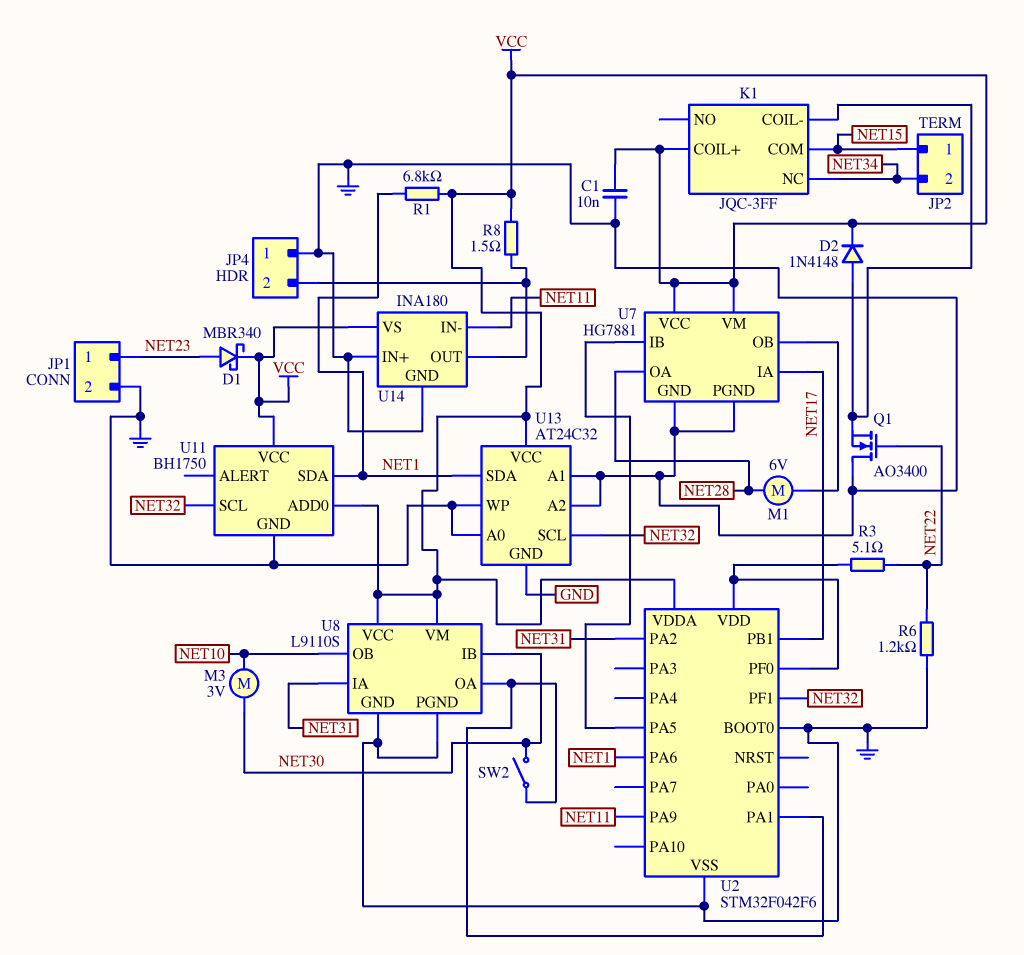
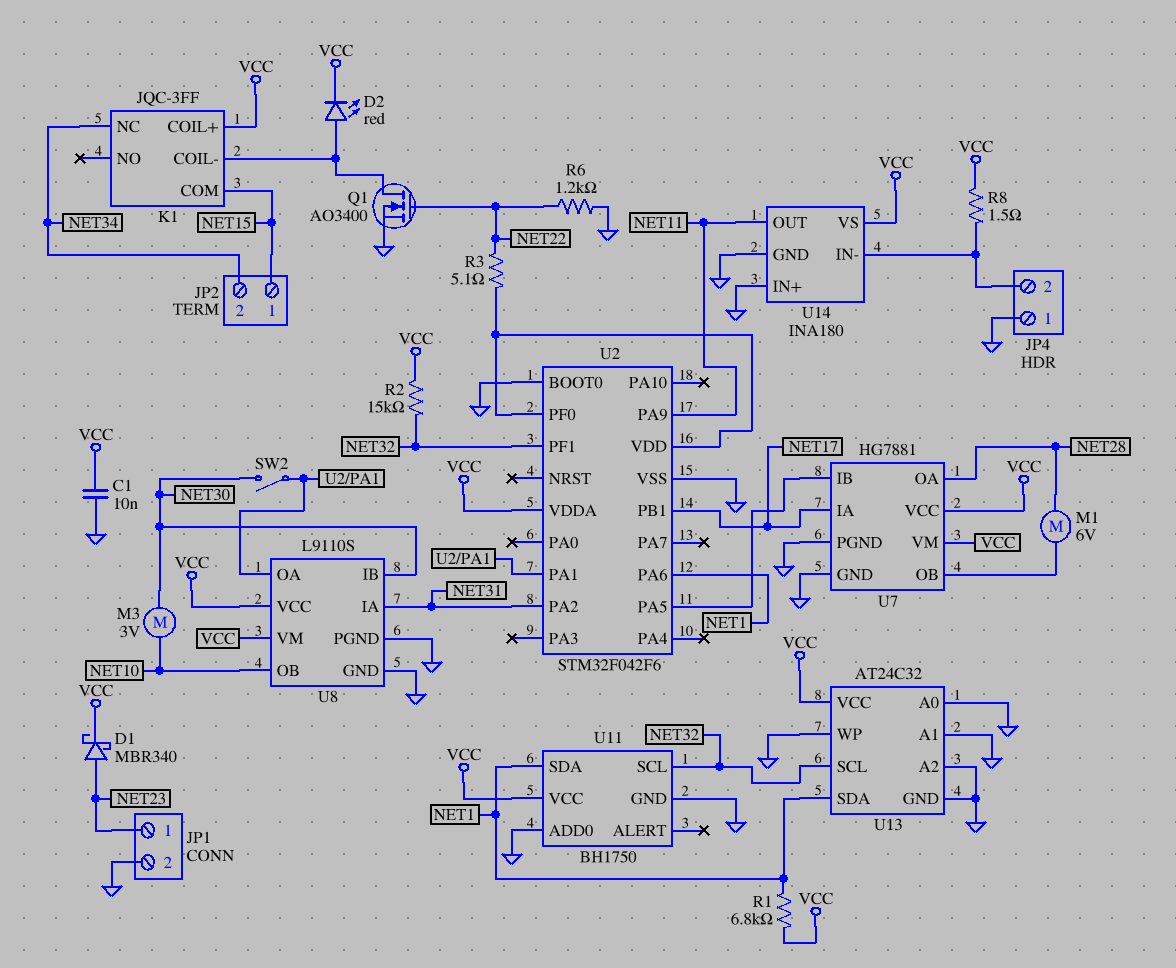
D2: diode 1N4148 (A K1/COIL-, K VCC) -> LED red (A K1/COIL-, K VCC)
Q1: NMOS AO3400 (G NET22, D GND, S K1/COIL-) -> NMOS AO3400 (G NET22, D K1/COIL-, S GND)
R2: none -> 15k (NET32, VCC)
U11 pin ADD0: VCC -> GND
U14 pin IN-: NET11 -> JP4/2
U14 pin OUT: JP4/2 -> NET11

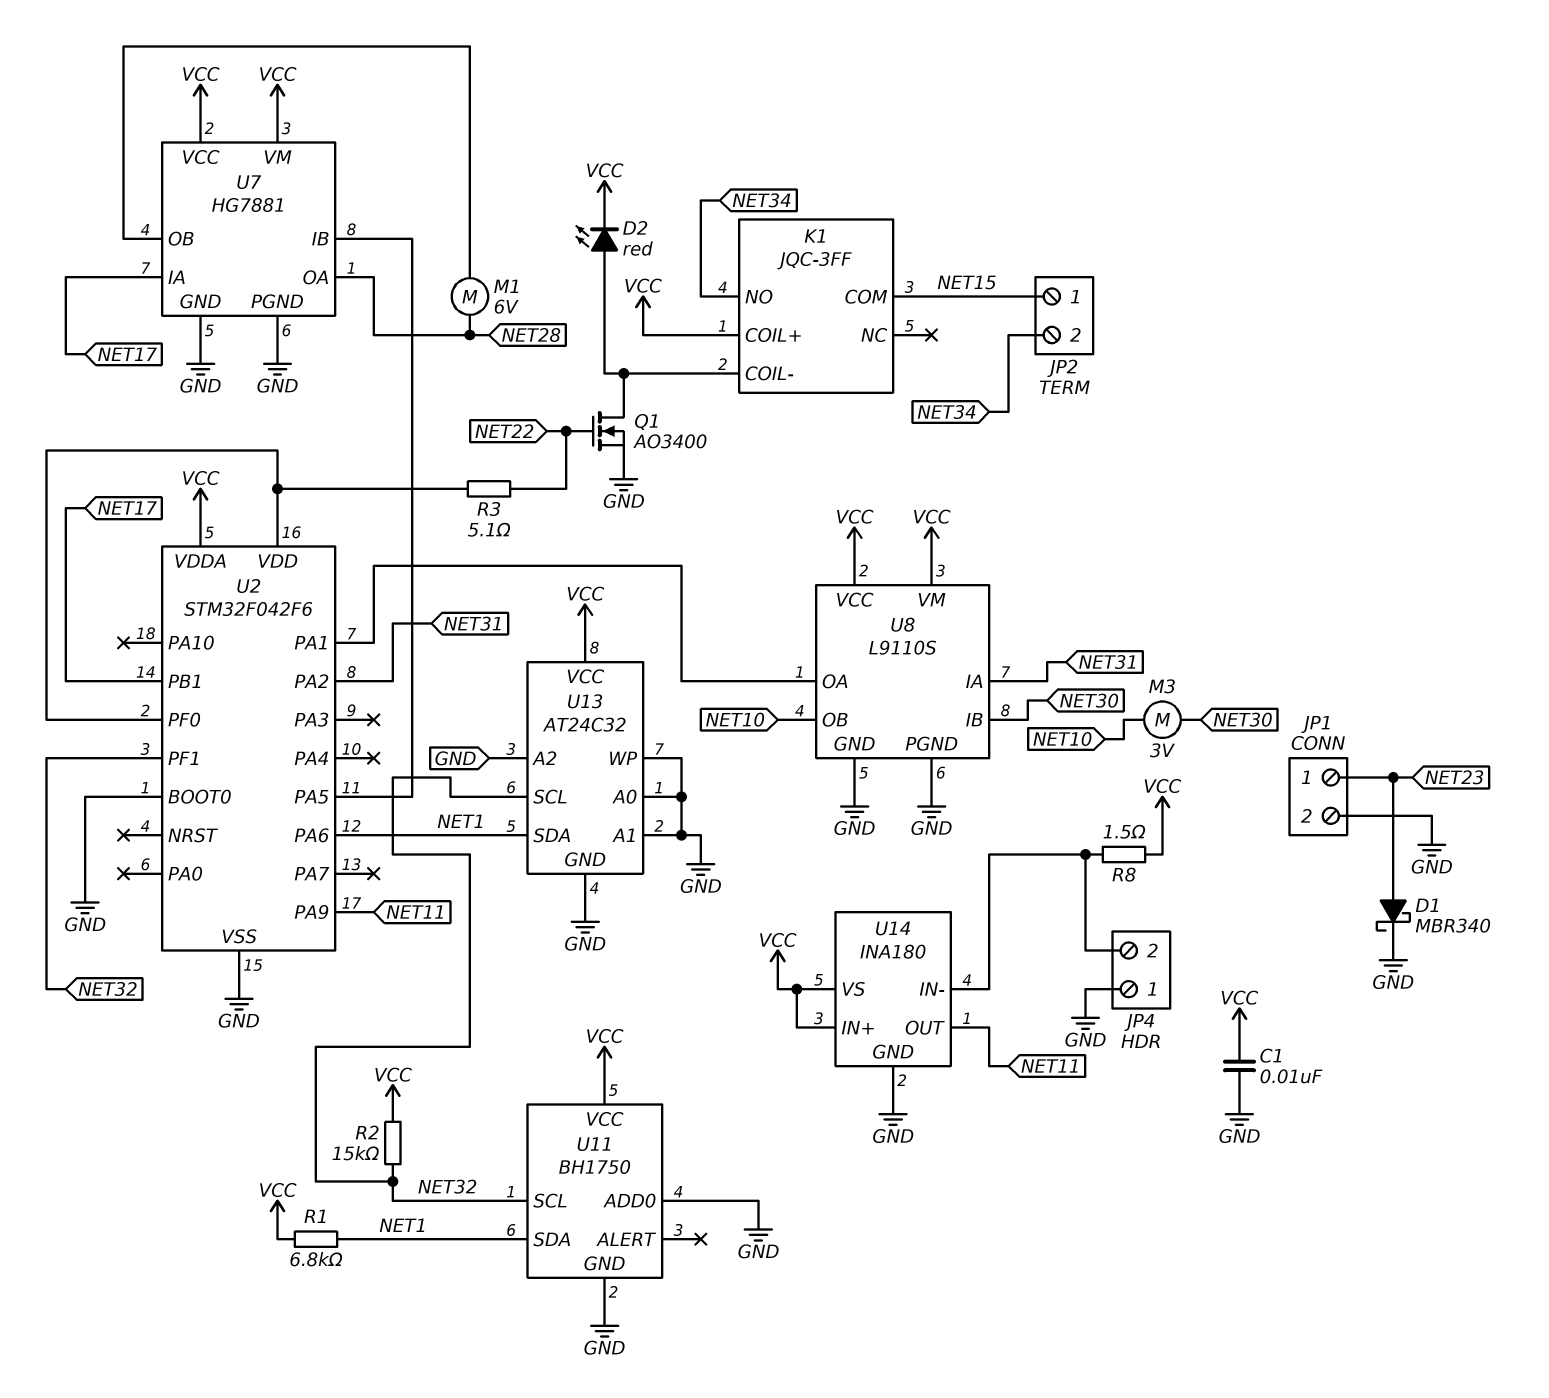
D1: schottky MBR340 (A NET23, K VCC) -> schottky MBR340 (A NET23, K GND)
K1 pin NC: NET34 -> none
K1 pin NO: none -> NET34
R6: 1.2k (GND, NET22) -> none
SW2: switch (NET30, U2/PA1) -> none
U14 pin IN+: GND -> VCC

